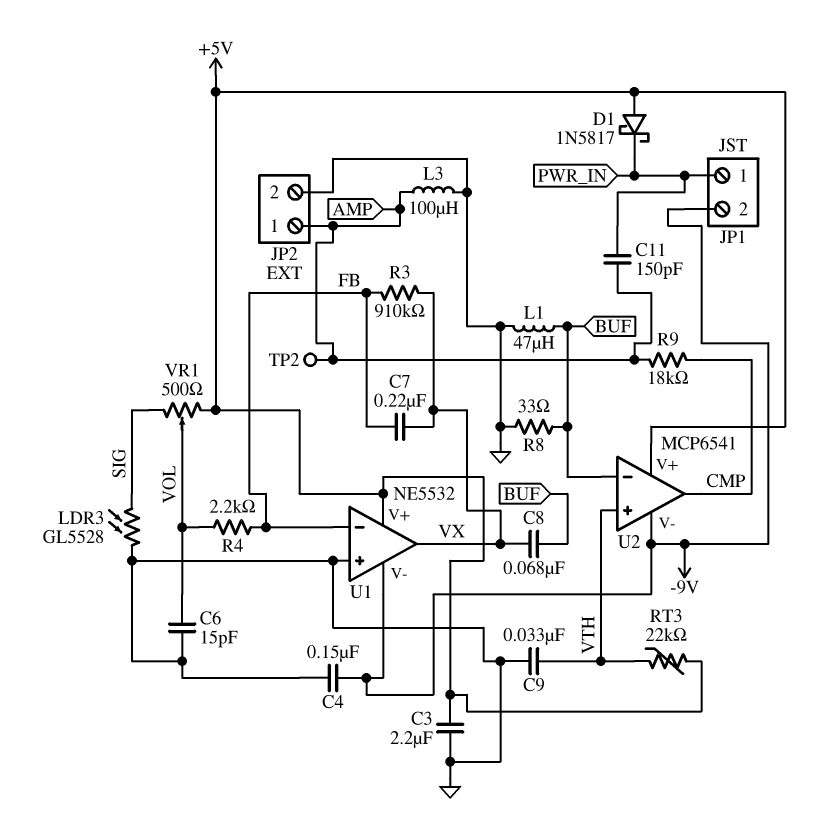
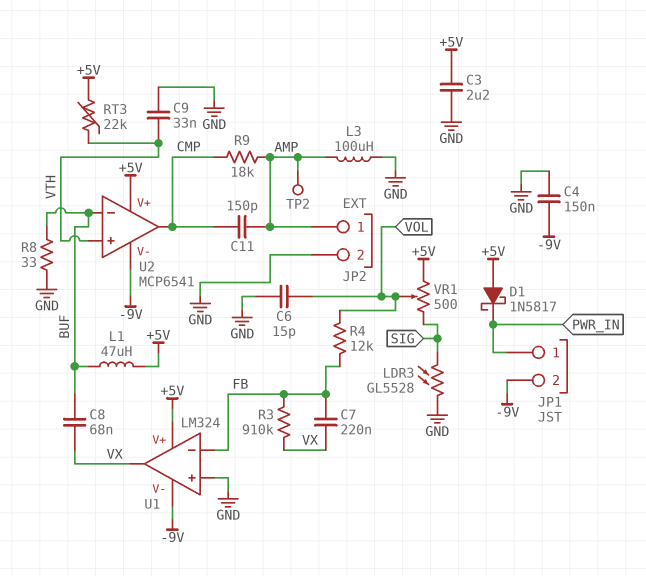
C11: 150pF (AMP, PWR_IN) -> 150pF (AMP, CMP)
L1: 47uH (BUF, GND) -> 47uH (+5V, BUF)
R4: 2.2k (FB, VOL) -> 12k (FB, VOL)
U1: NE5532 -> LM324

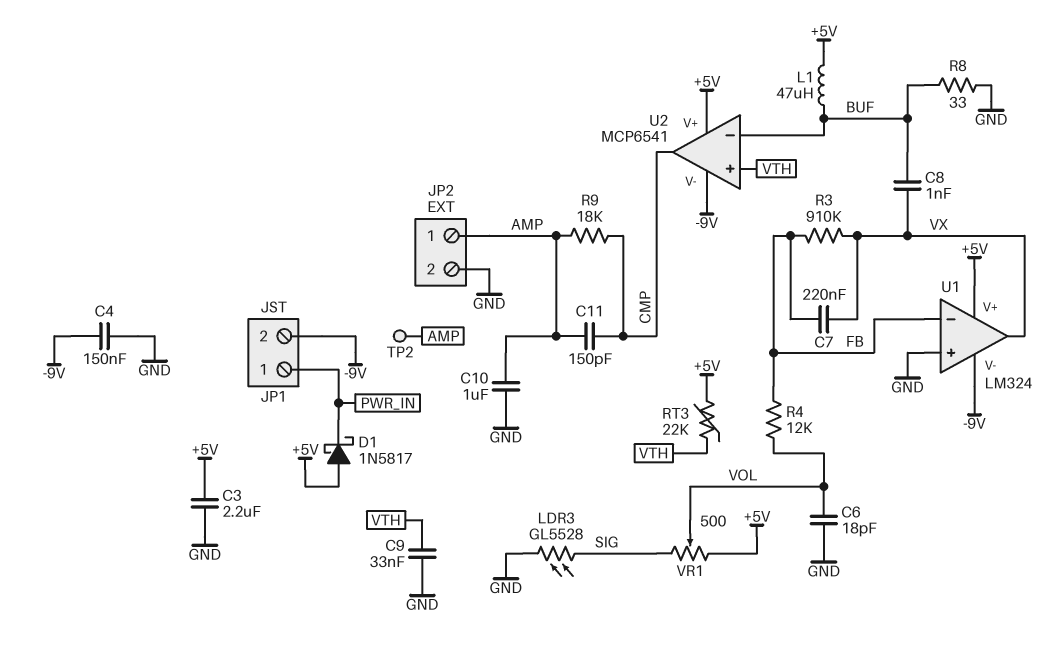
C6: 15pF (GND, VOL) -> 18pF (GND, VOL)
C8: 68nF (BUF, VX) -> 1nF (BUF, VX)
C10: none -> 1uF (AMP, GND)
L3: 100uH (AMP, GND) -> none

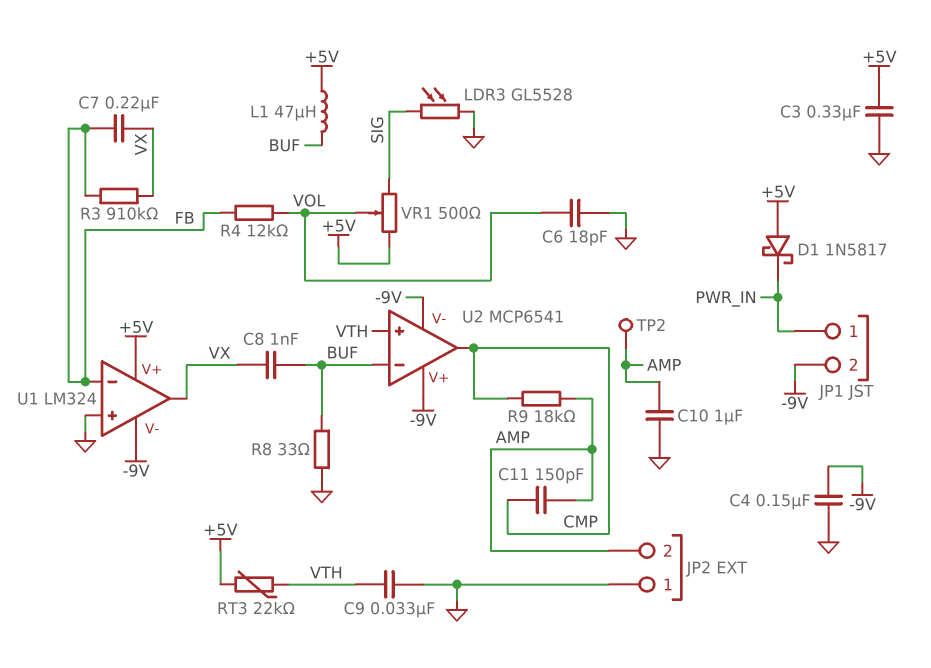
C3: 2.2uF (+5V, GND) -> 330nF (+5V, GND)
JP2 pin 1: AMP -> GND
JP2 pin 2: GND -> AMP
U2 pin V+: +5V -> -9V

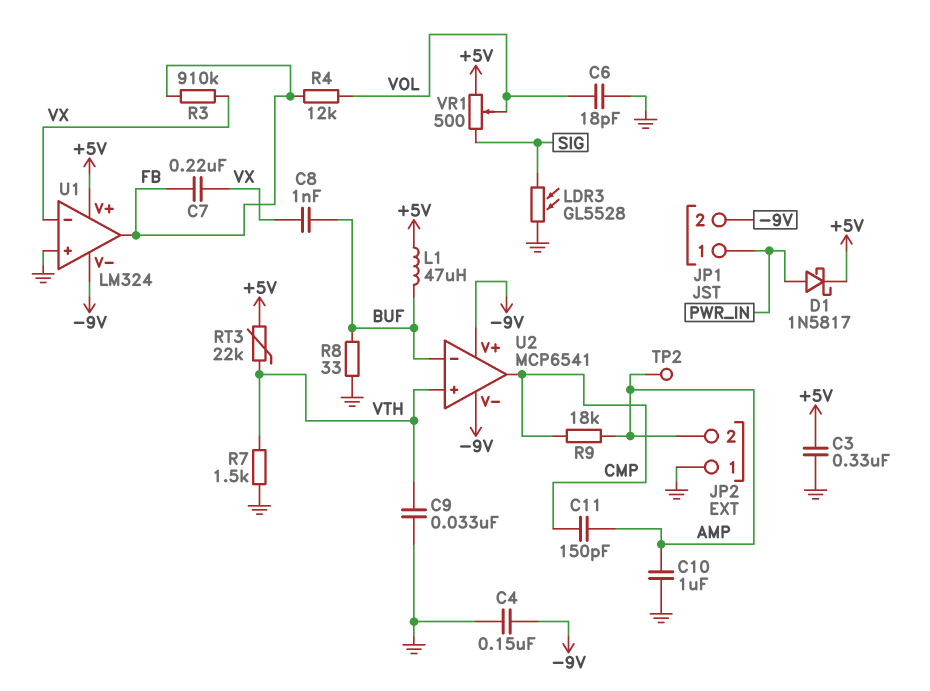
D1: schottky 1N5817 (A +5V, K PWR_IN) -> schottky 1N5817 (A PWR_IN, K +5V)
R7: none -> 1.5k (GND, VTH)
U1 pin in-: FB -> VX
U1 pin out: VX -> FB

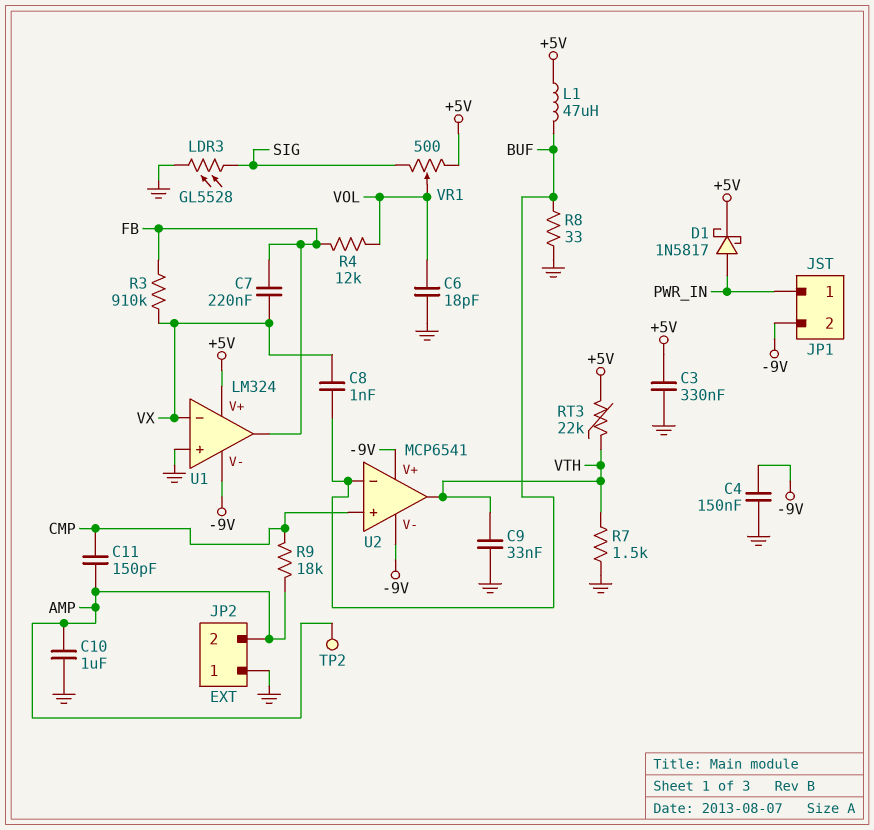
U2 pin in+: VTH -> CMP
U2 pin out: CMP -> VTH

